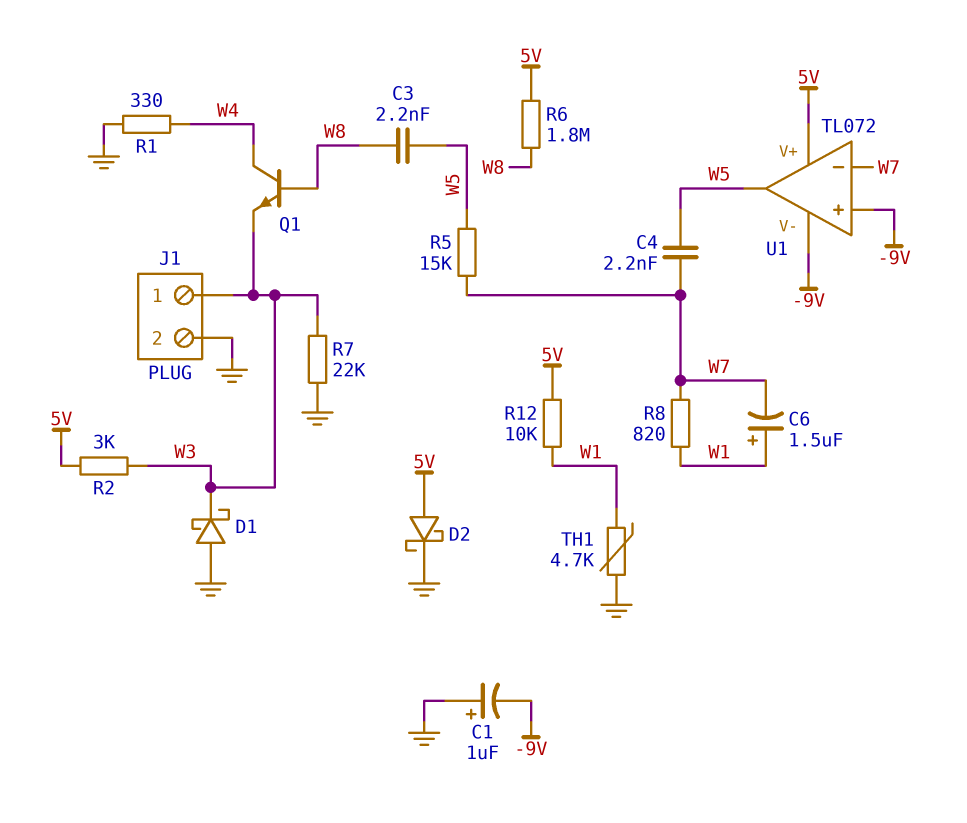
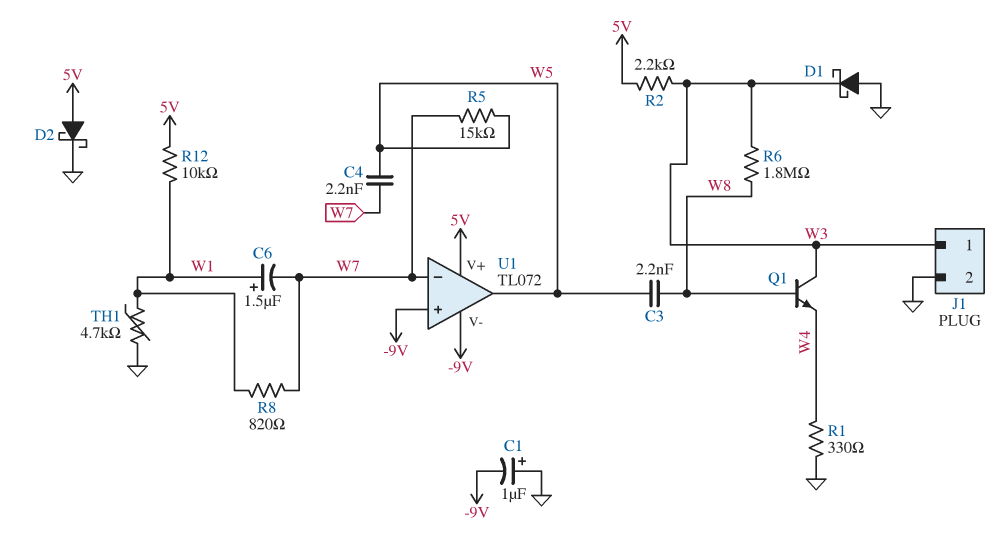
Q1: NPN (B W8, C W4, E W3) -> NPN (B W8, C W3, E W4)
R2: 3k (5V, W3) -> 2.2k (5V, W3)
R6: 1.8M (5V, W8) -> 1.8M (W3, W8)
R7: 22k (GND, W3) -> none

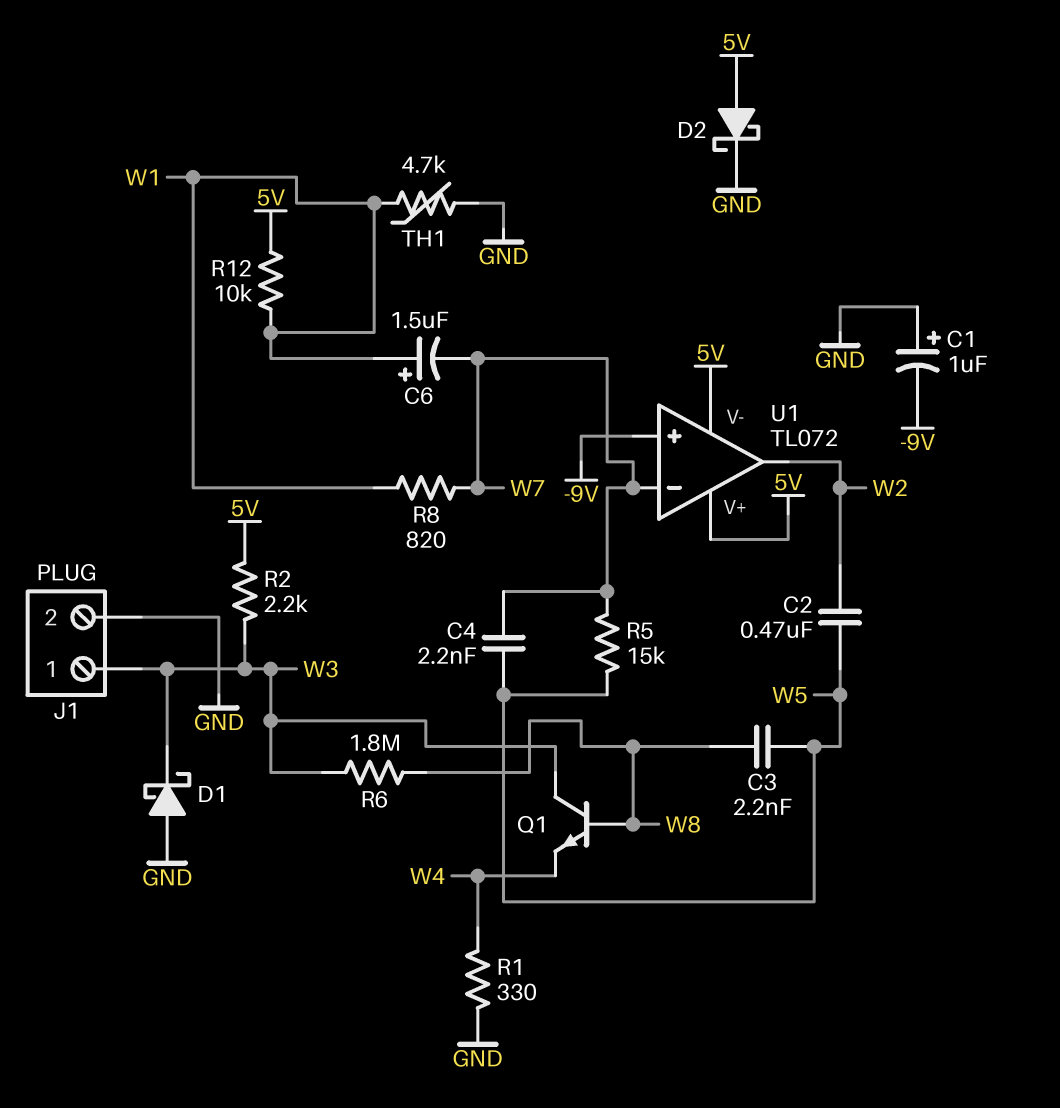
C2: none -> 470nF (W2, W5)
U1 pin V-: -9V -> 5V
U1 pin out: W5 -> W2

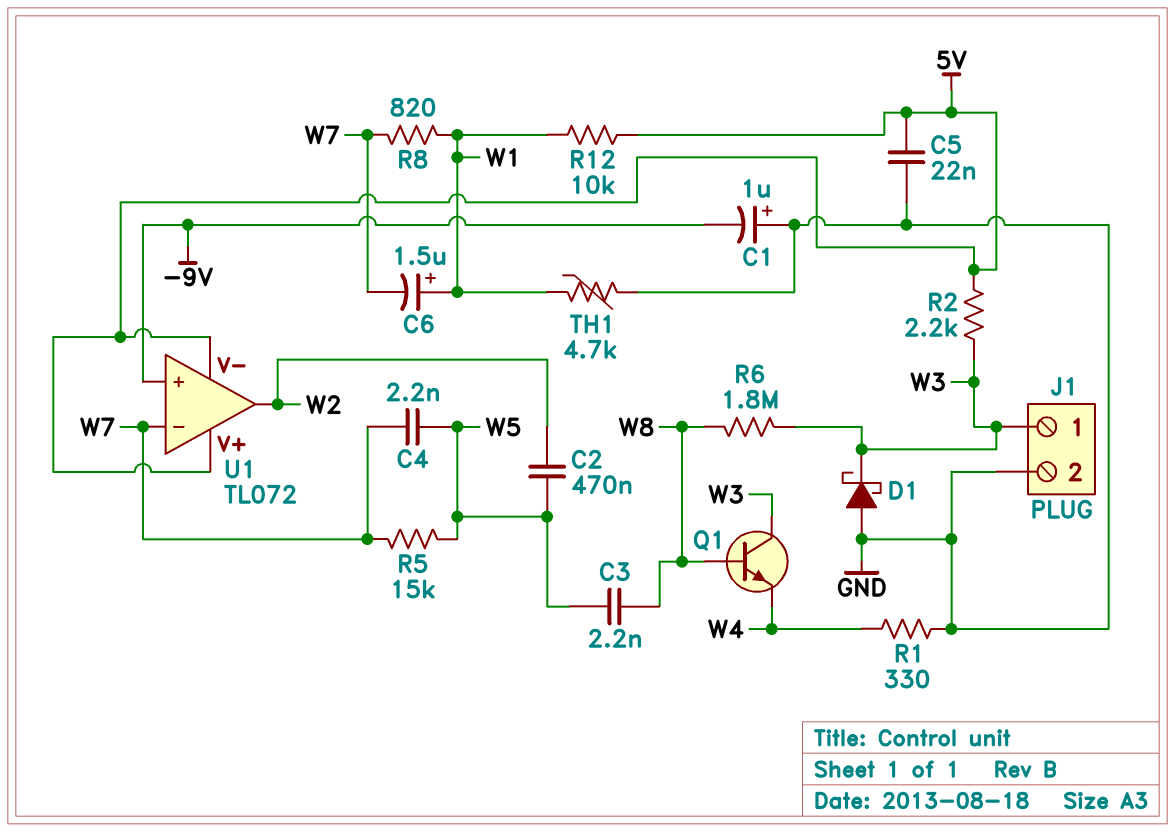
C5: none -> 22nF (5V, GND)
D2: schottky (A 5V, K GND) -> none

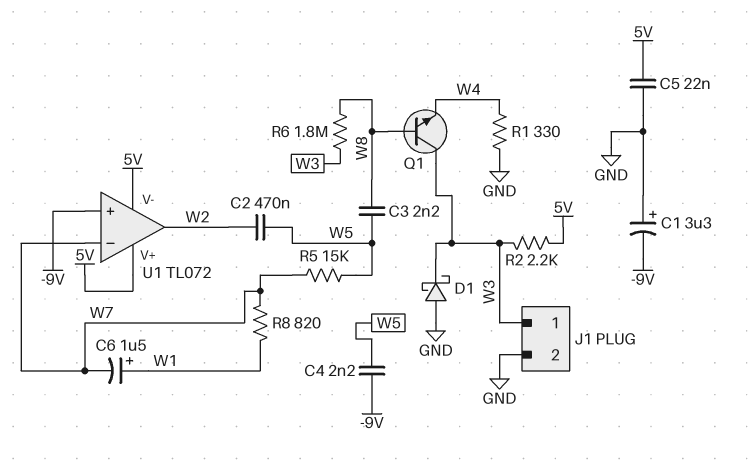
C1: 1uF (plus GND, minus -9V) -> 3.3uF (plus GND, minus -9V)
C4: 2.2nF (W5, W7) -> 2.2nF (-9V, W5)
R12: 10k (5V, W1) -> none
TH1: 4.7k (GND, W1) -> none

